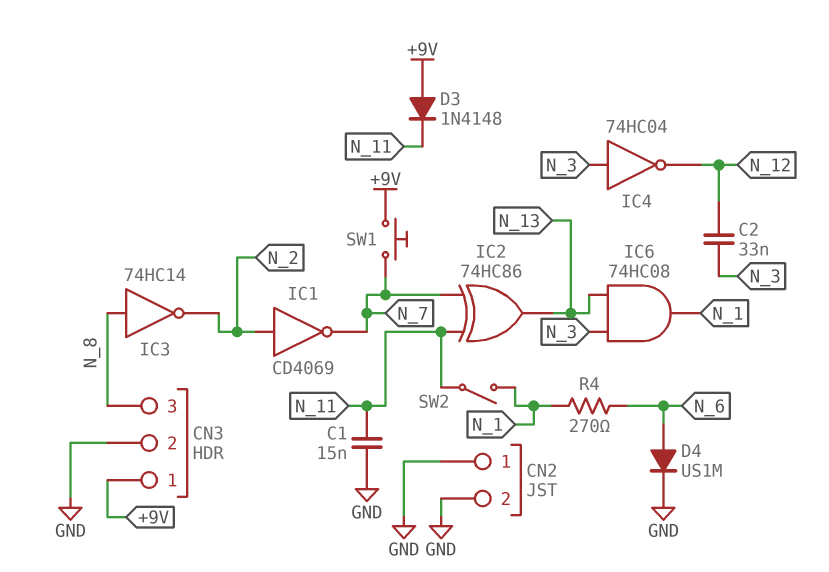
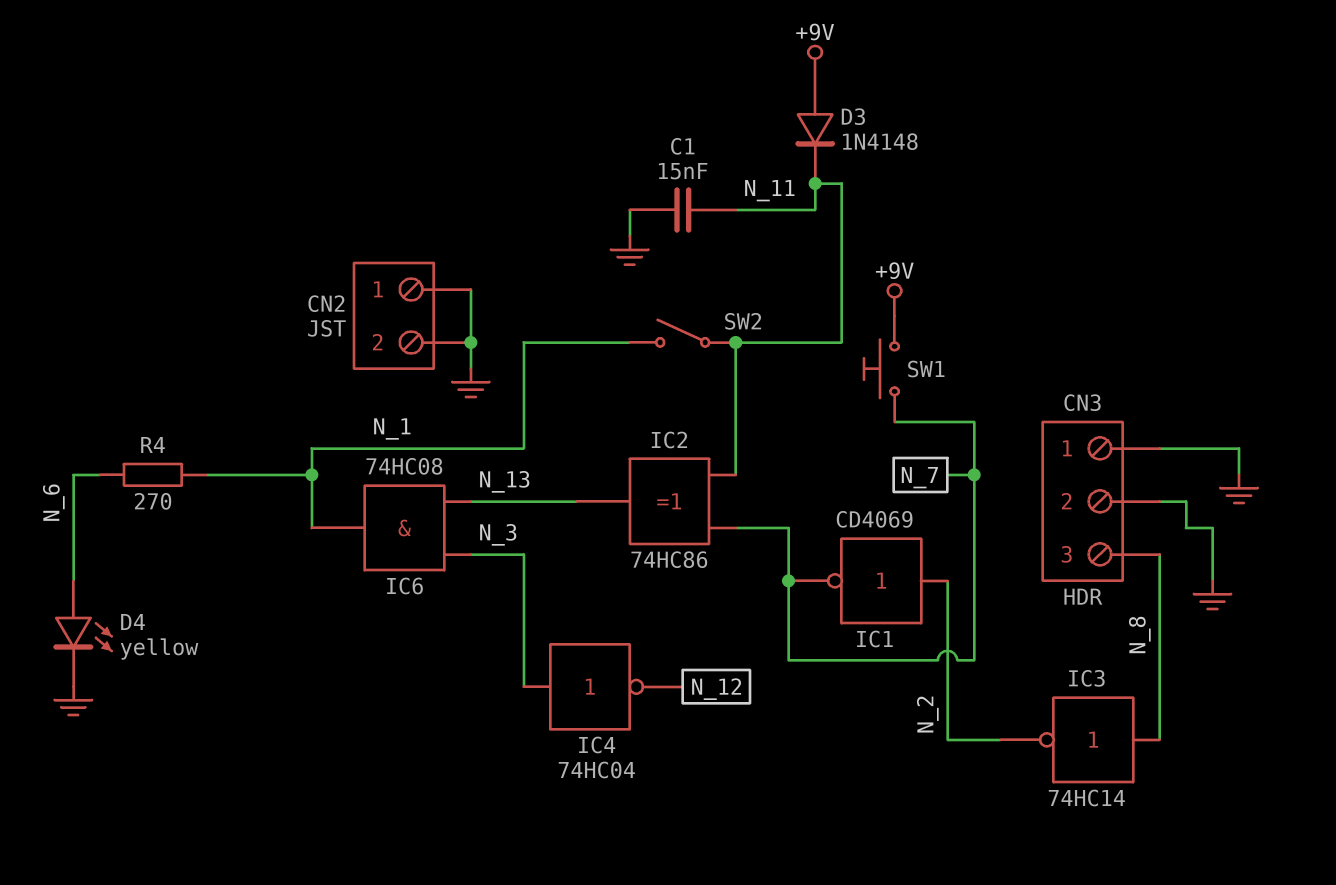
C2: 33nF (N_3, N_12) -> none
CN3 pin 1: +9V -> GND
D4: diode US1M (A N_6, K GND) -> LED yellow (A N_6, K GND)

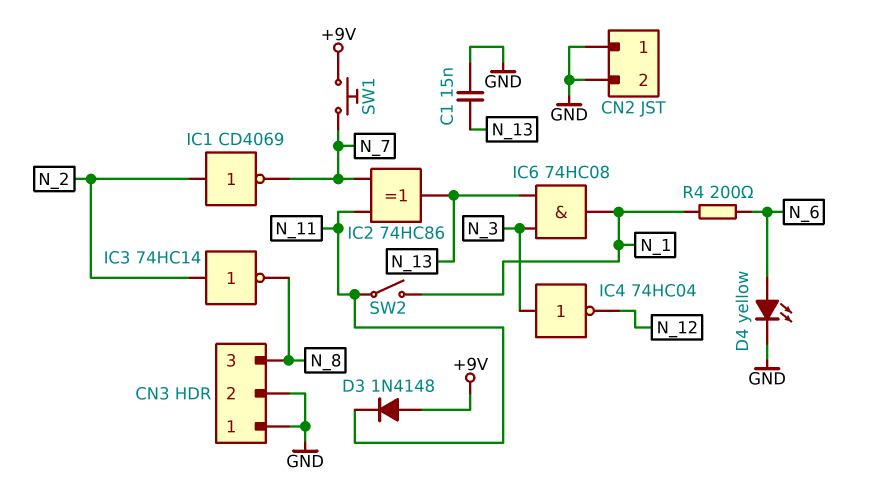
C1: 15nF (GND, N_11) -> 15nF (GND, N_13)
IC3: NOT 74HC14 (in N_8, out N_2) -> NOT 74HC14 (in N_2, out N_8)
R4: 270 (N_1, N_6) -> 200 (N_1, N_6)

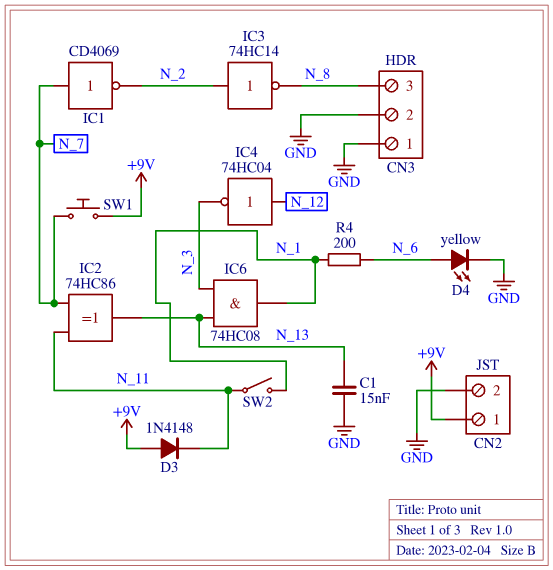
CN2 pin 1: GND -> +9V
IC1: NOT CD4069 (in N_2, out N_7) -> NOT CD4069 (in N_7, out N_2)
IC4: NOT 74HC04 (in N_3, out N_12) -> NOT 74HC04 (in N_12, out N_3)

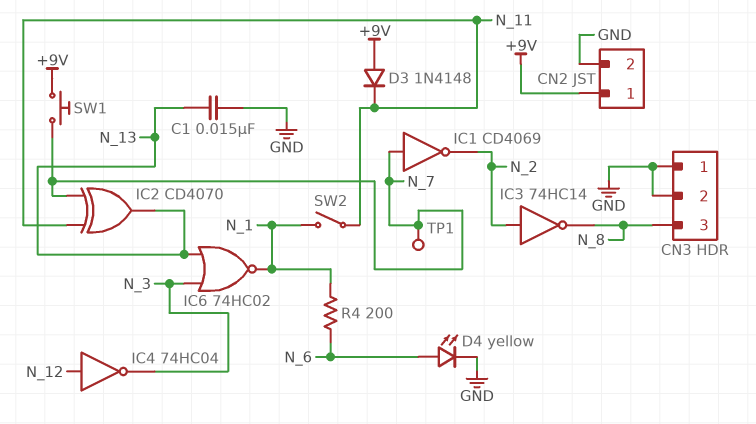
IC2: XOR 74HC86 (in N_7, in N_11, out N_13) -> XOR CD4070 (in N_7, in N_11, out N_13)
IC6: AND 74HC08 (in N_3, in N_13, out N_1) -> NOR 74HC02 (in N_3, in N_13, out N_1)
TP1: none -> test point (N_7)

